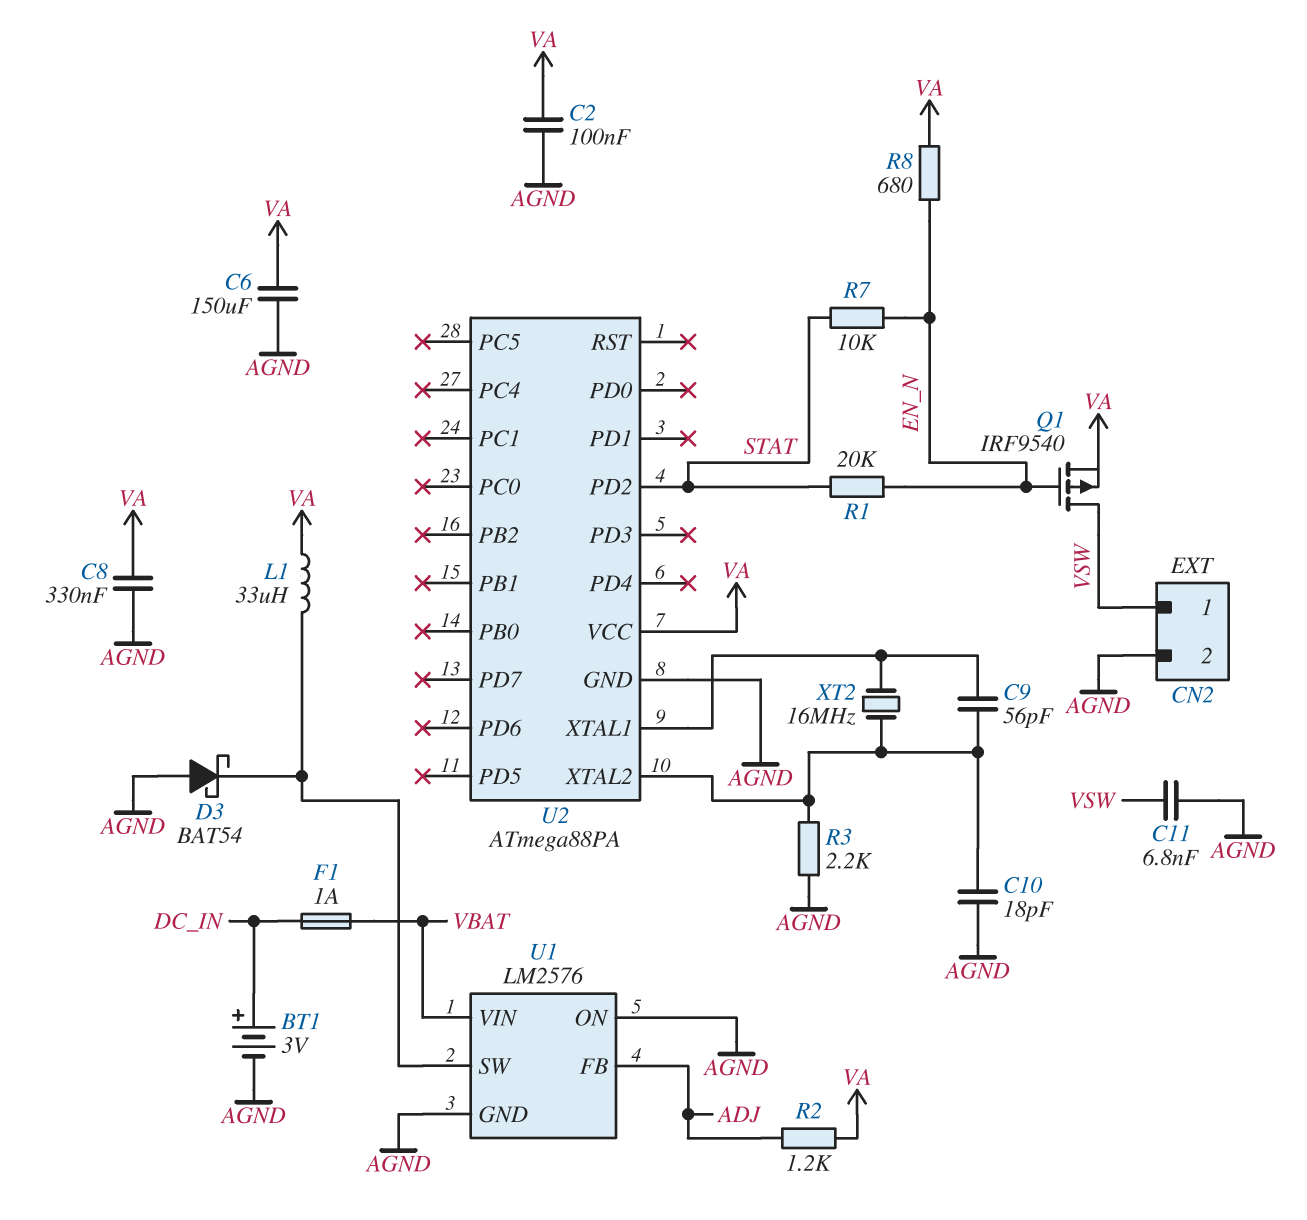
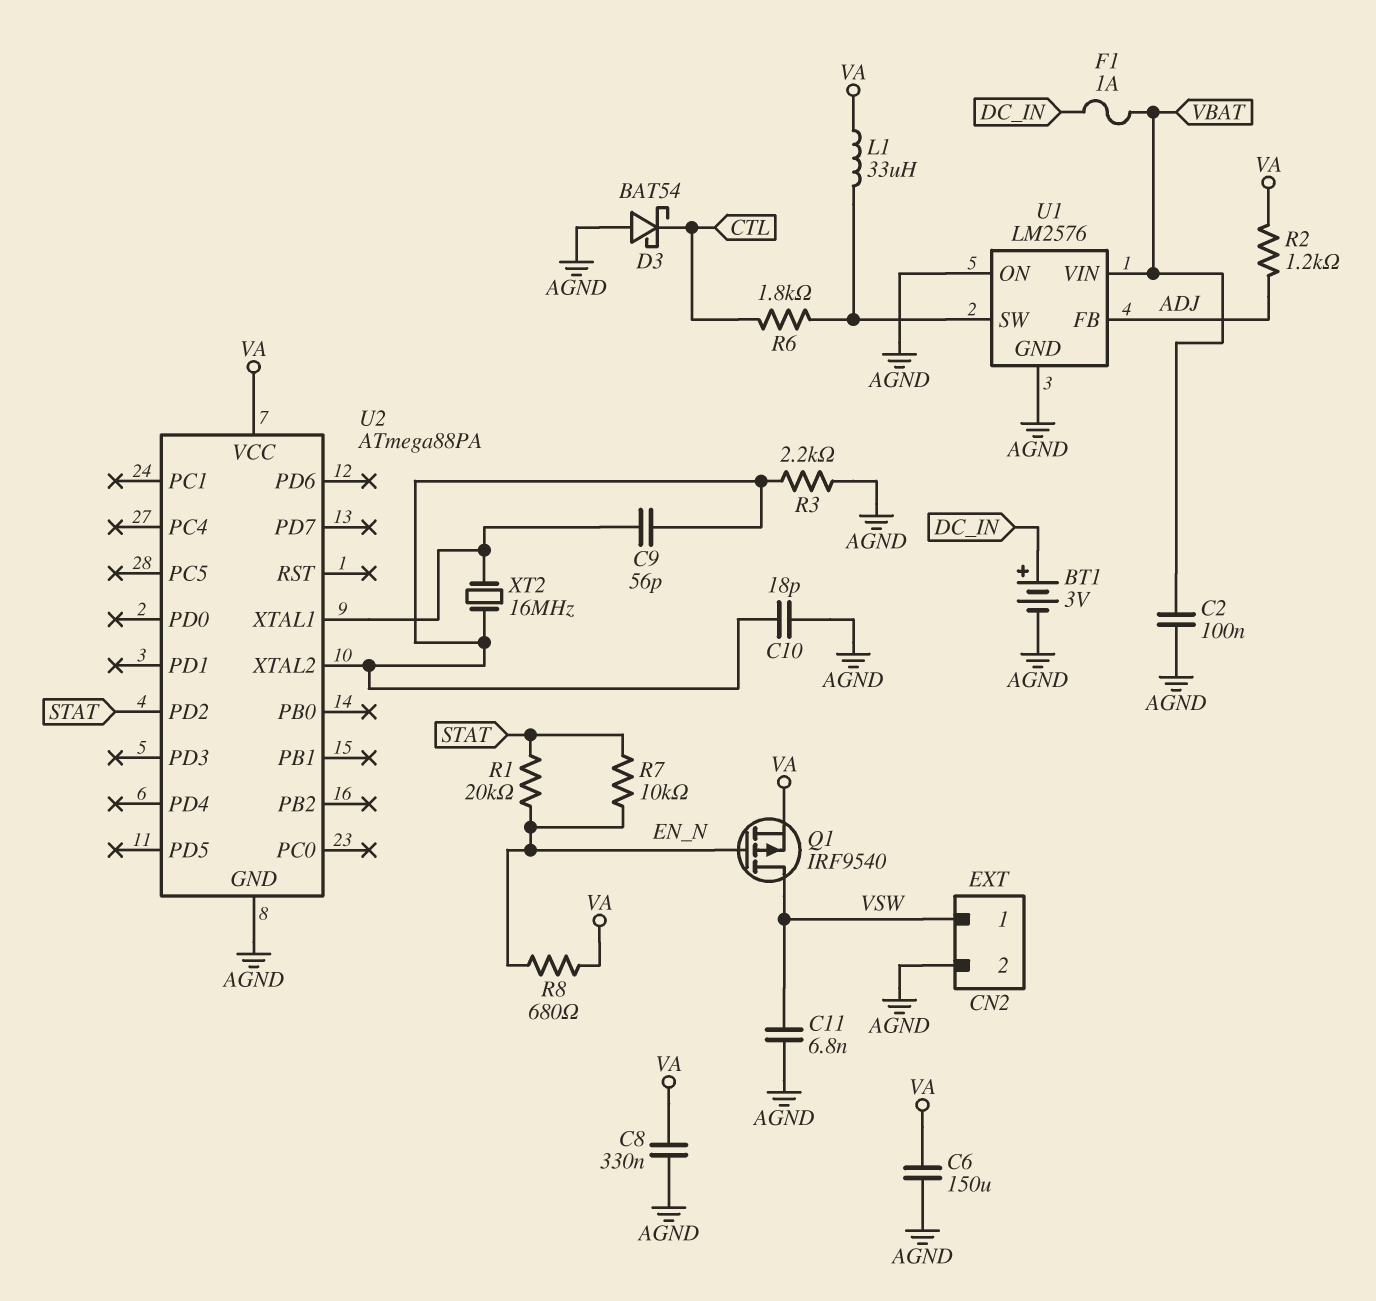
C2: 100nF (AGND, VA) -> 100nF (AGND, VBAT)
D3: schottky BAT54 (A AGND, K U1/SW) -> schottky BAT54 (A AGND, K CTL)
R6: none -> 1.8k (CTL, U1/SW)

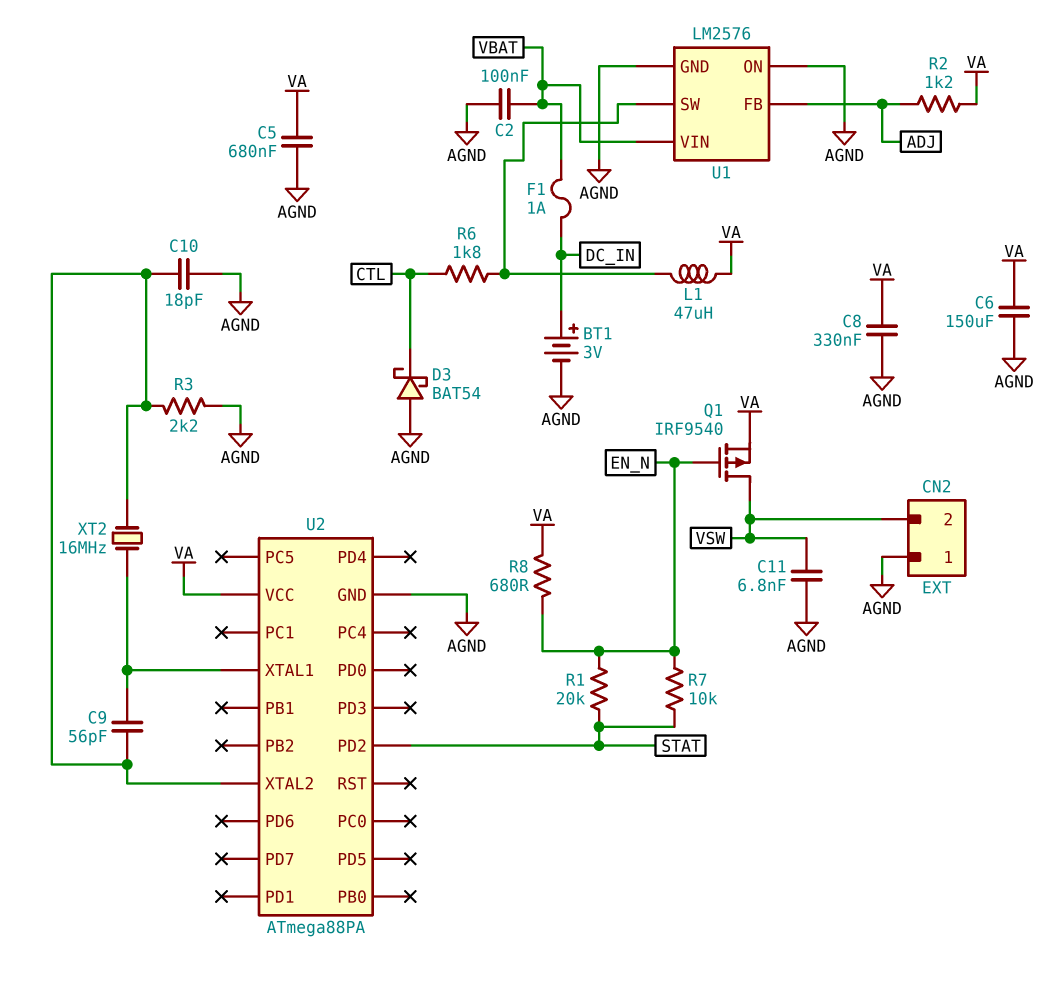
C5: none -> 680nF (AGND, VA)
CN2 pin 1: VSW -> AGND
CN2 pin 2: AGND -> VSW
L1: 33uH (U1/SW, VA) -> 47uH (U1/SW, VA)

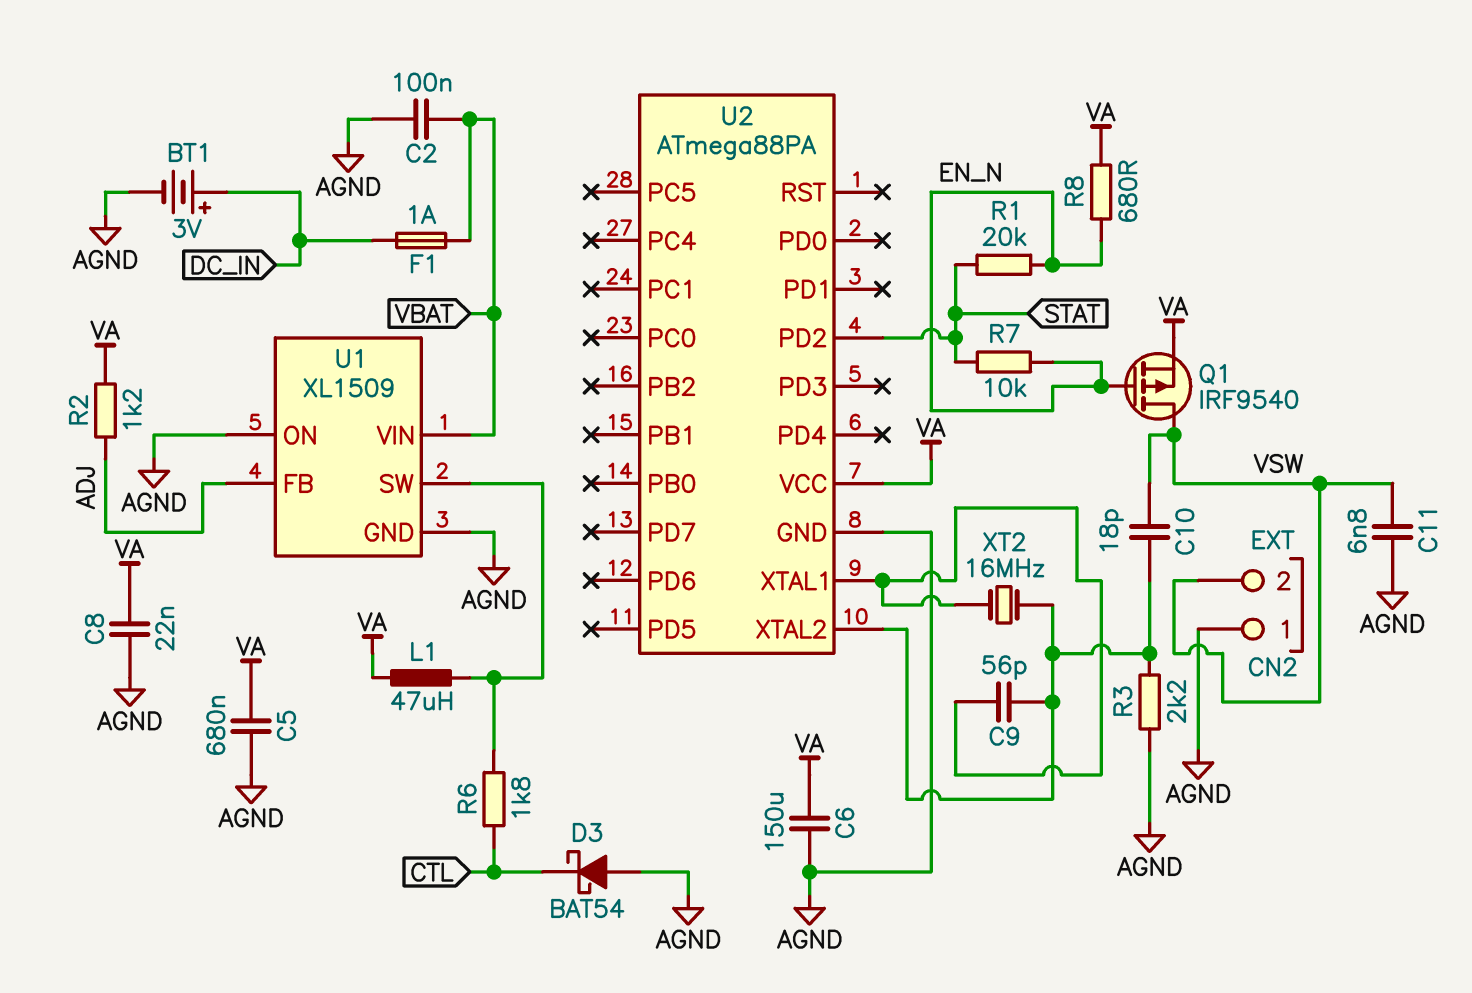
C8: 330nF (AGND, VA) -> 22nF (AGND, VA)
C10: 18pF (AGND, U2/XTAL2) -> 18pF (U2/XTAL2, VSW)
U1: LM2576 -> XL1509

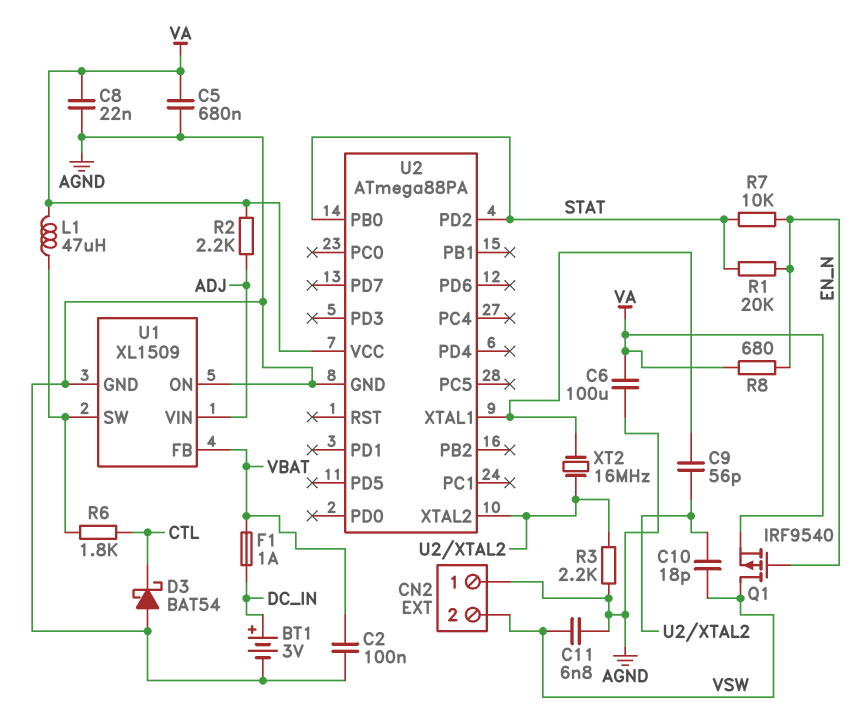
C6: 150uF (AGND, VA) -> 100uF (AGND, VA)
R2: 1.2k (ADJ, VA) -> 2.2k (ADJ, VA)
U1 pin FB: ADJ -> VBAT
U1 pin VIN: VBAT -> ADJ
U2 pin PB0: none -> STAT

